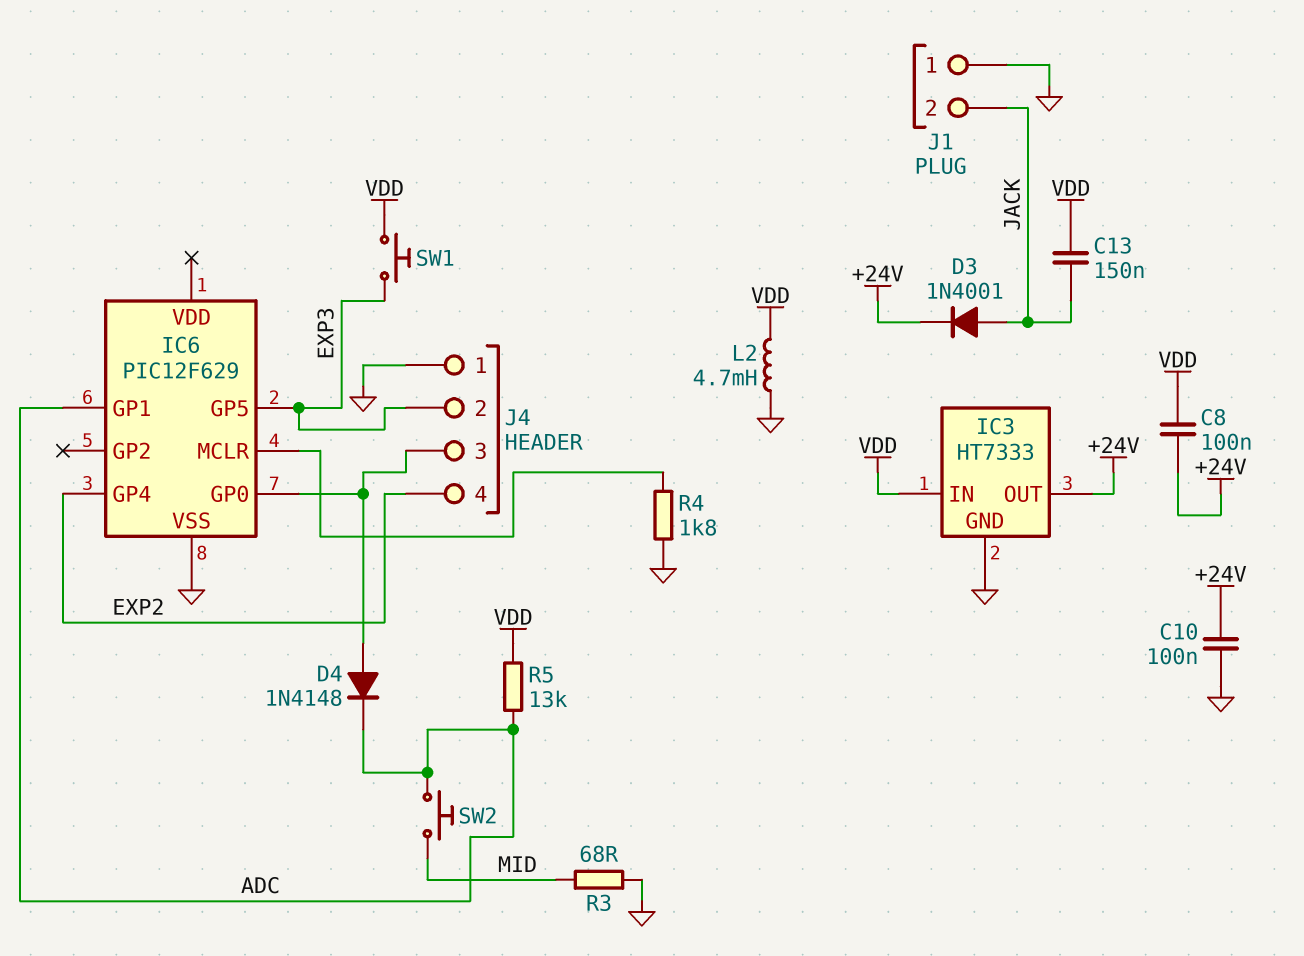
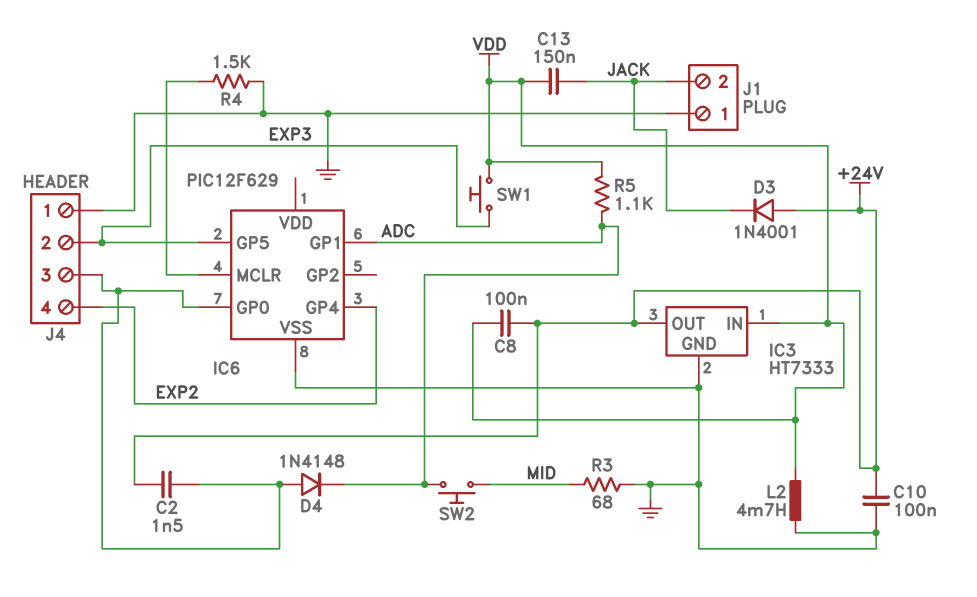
C2: none -> 1.5nF (+24V, IC6/GP0)
D3: diode 1N4001 (A JACK, K +24V) -> diode 1N4001 (A +24V, K JACK)
R4: 1.8k (GND, IC6/MCLR) -> 1.5k (GND, IC6/MCLR)
R5: 13k (ADC, VDD) -> 1.1k (ADC, VDD)

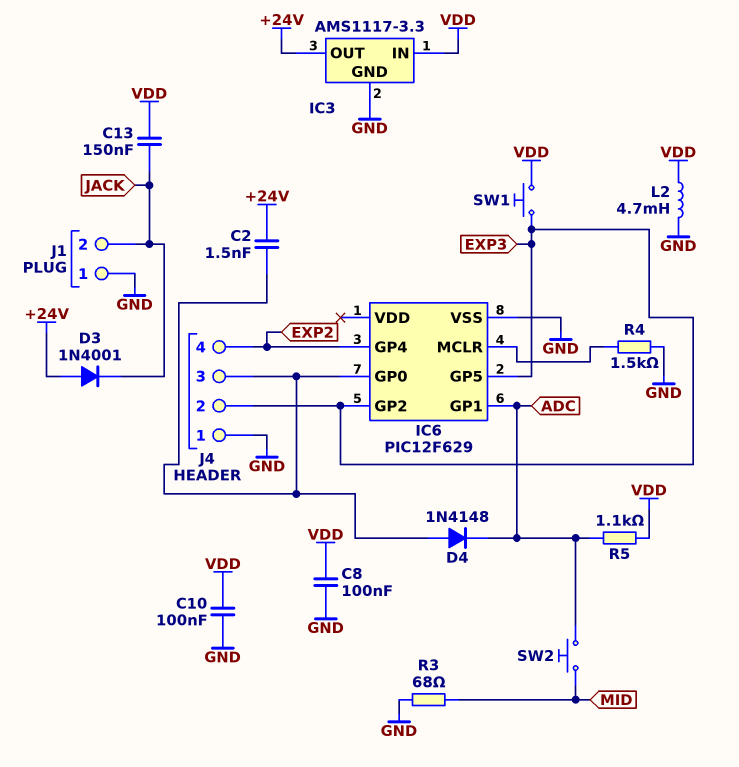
C8: 100nF (+24V, VDD) -> 100nF (GND, VDD)
C10: 100nF (+24V, GND) -> 100nF (GND, VDD)
IC3: HT7333 -> AMS1117-3.3
IC6 pin GP2: none -> EXP3

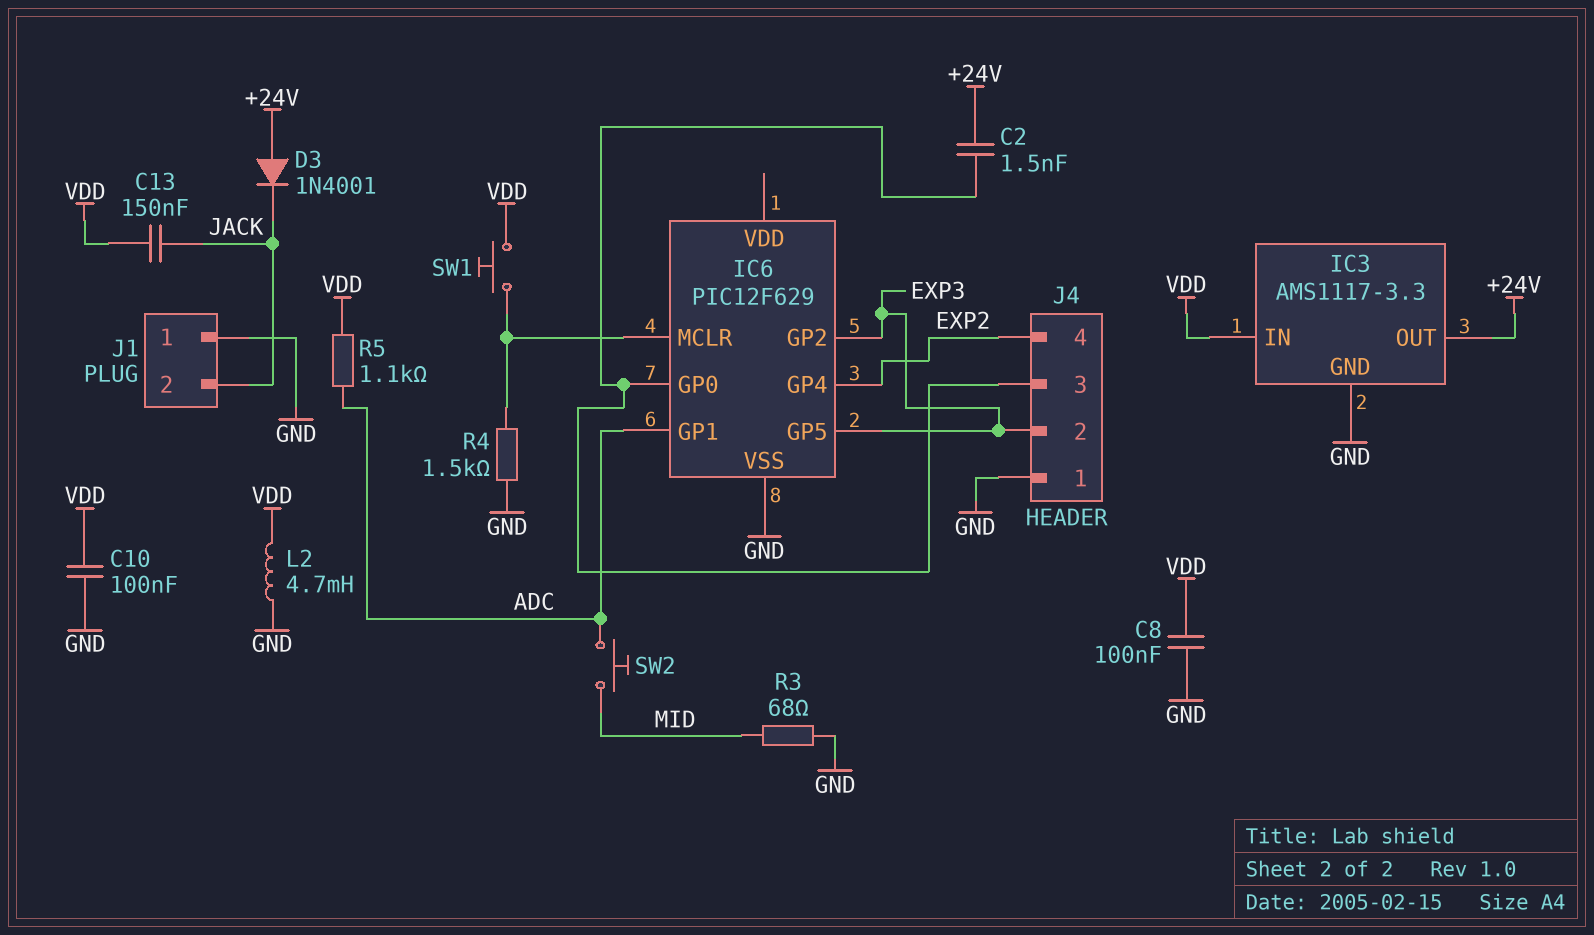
D4: diode 1N4148 (A IC6/GP0, K ADC) -> none
SW1: button (EXP3, VDD) -> button (IC6/MCLR, VDD)

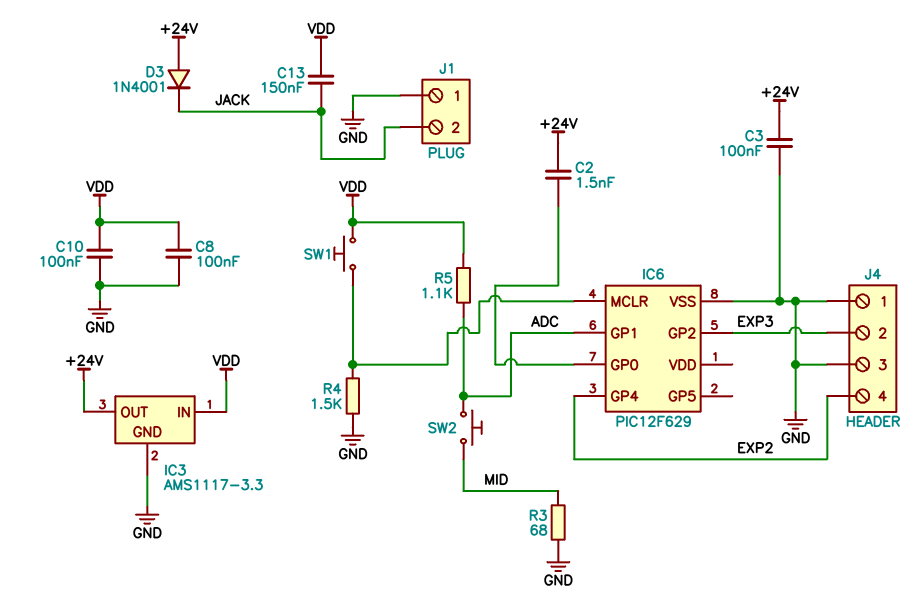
C3: none -> 100nF (+24V, GND)
IC6 pin GP5: EXP3 -> none
J4 pin 3: IC6/GP0 -> GND
L2: 4.7mH (GND, VDD) -> none

